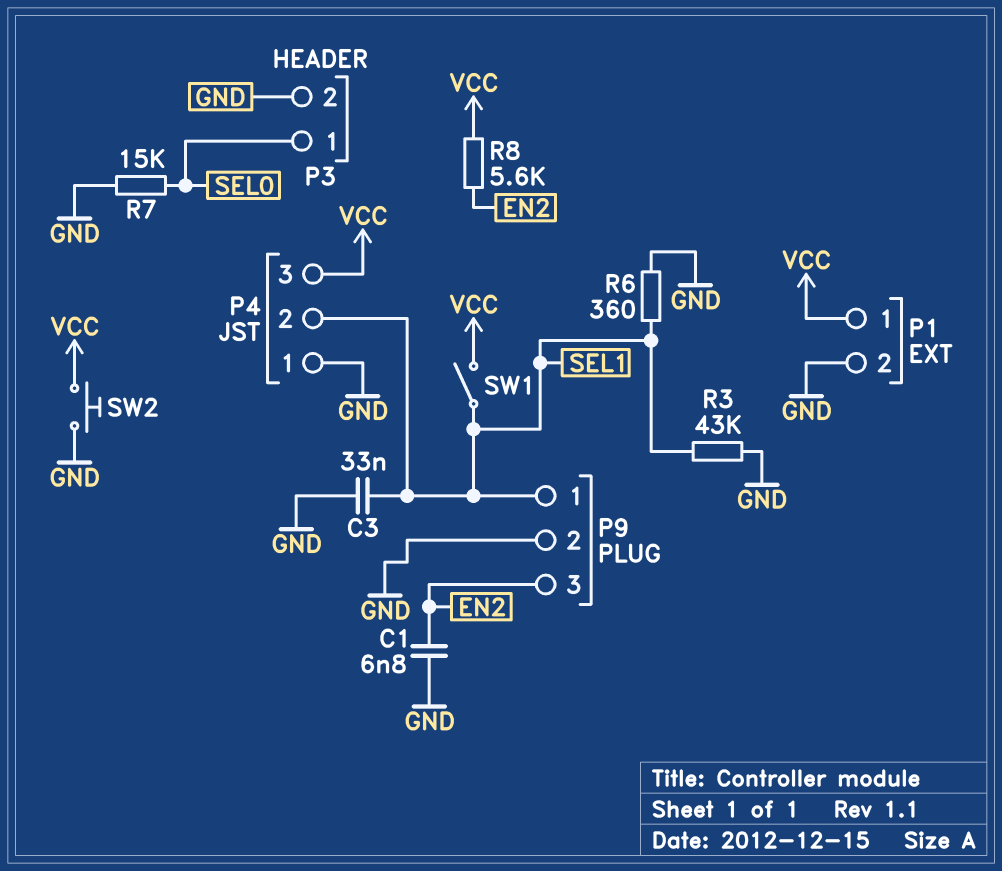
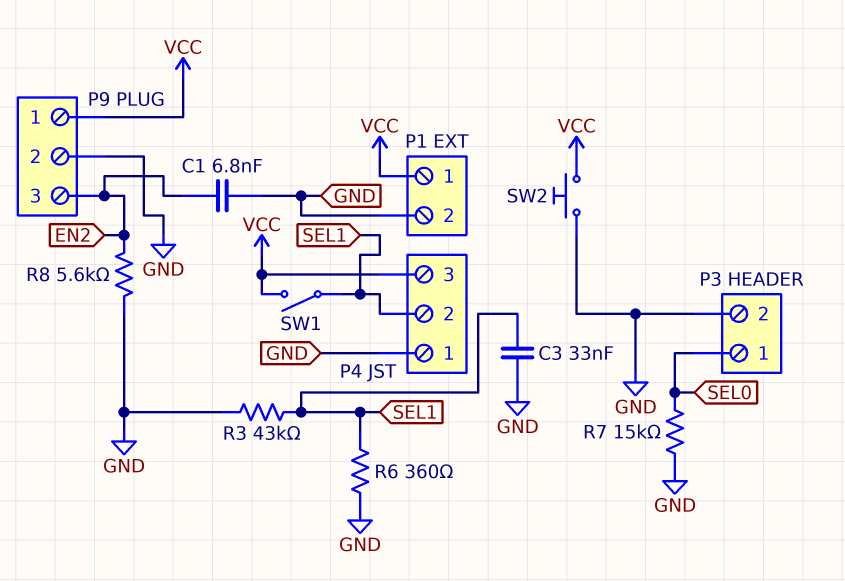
P9 pin 1: SEL1 -> VCC
R8: 5.6k (EN2, VCC) -> 5.6k (EN2, GND)

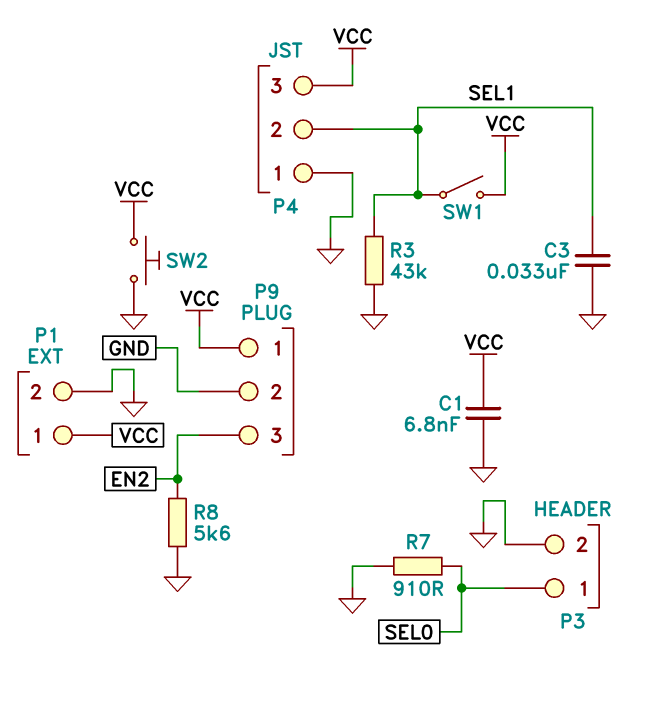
C1: 6.8nF (EN2, GND) -> 6.8nF (GND, VCC)
R6: 360 (GND, SEL1) -> none
R7: 15k (GND, SEL0) -> 910 (GND, SEL0)

